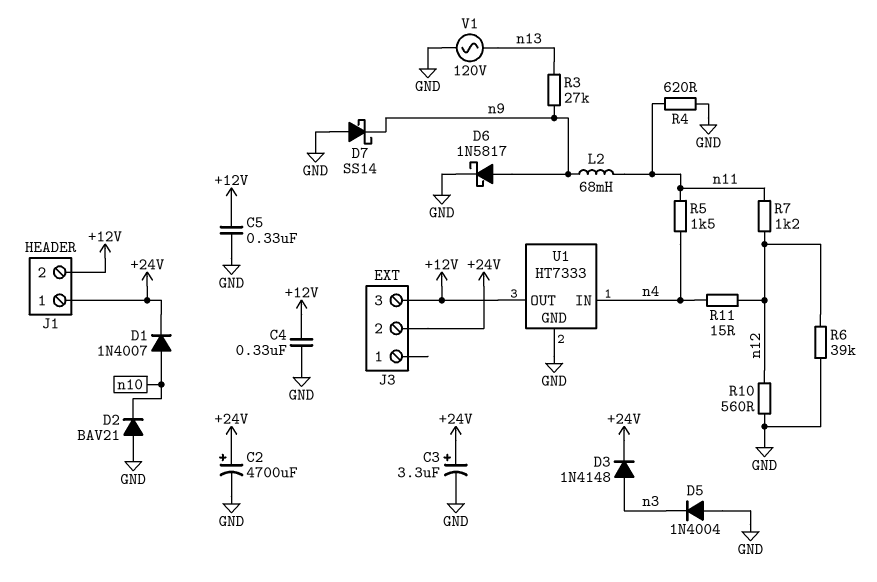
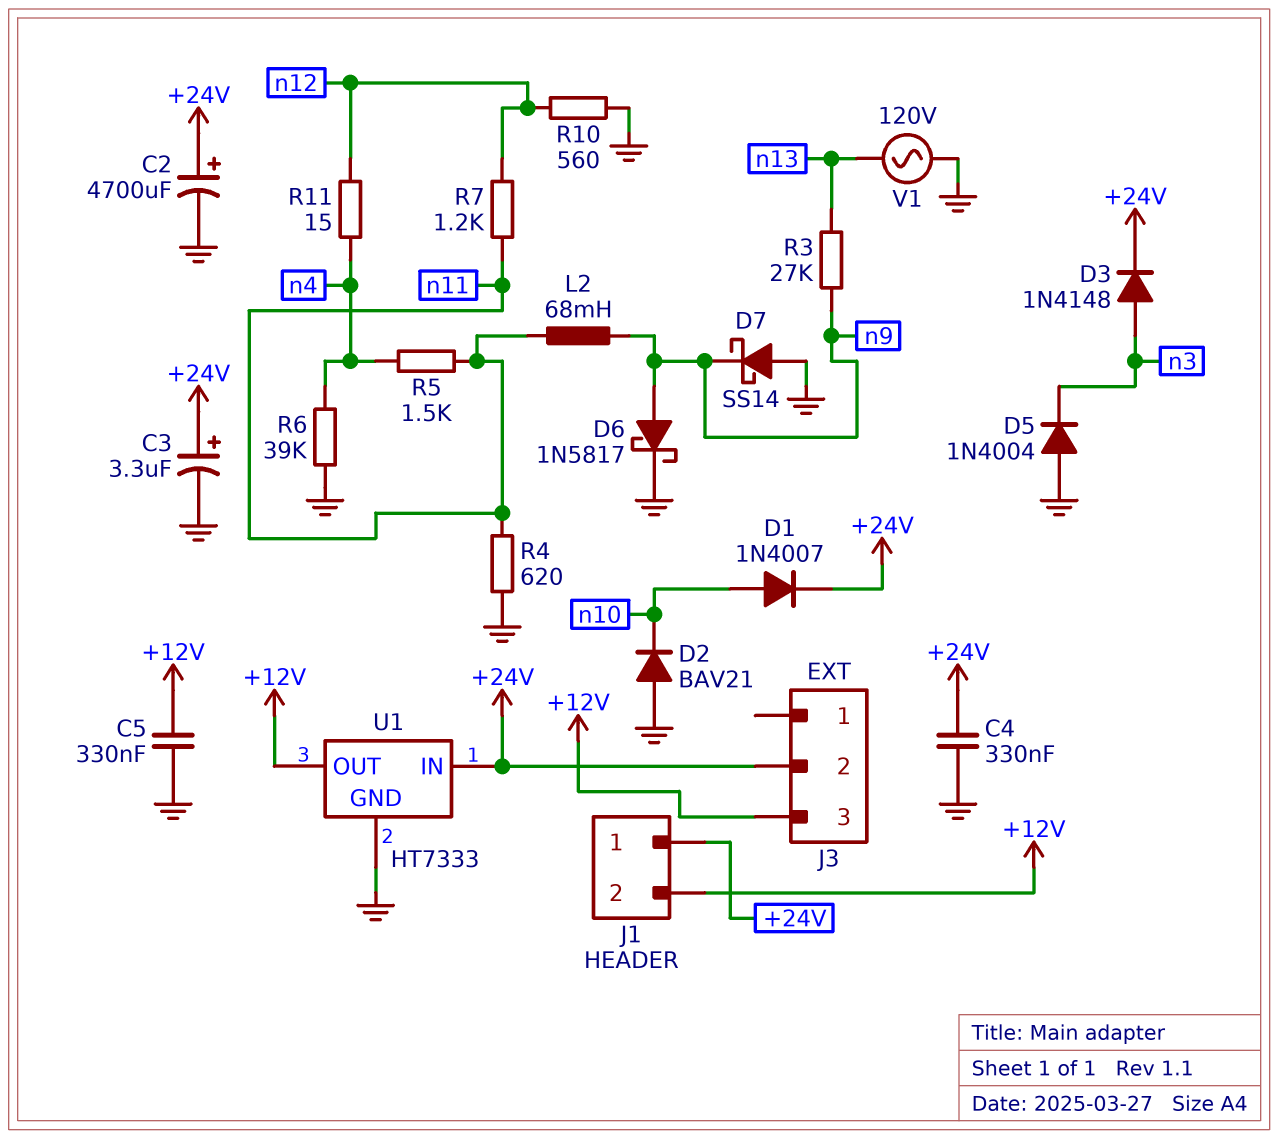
C4: 330nF (+12V, GND) -> 330nF (+24V, GND)
R6: 39k (GND, n12) -> 39k (GND, n4)
U1 pin IN: n4 -> +24V

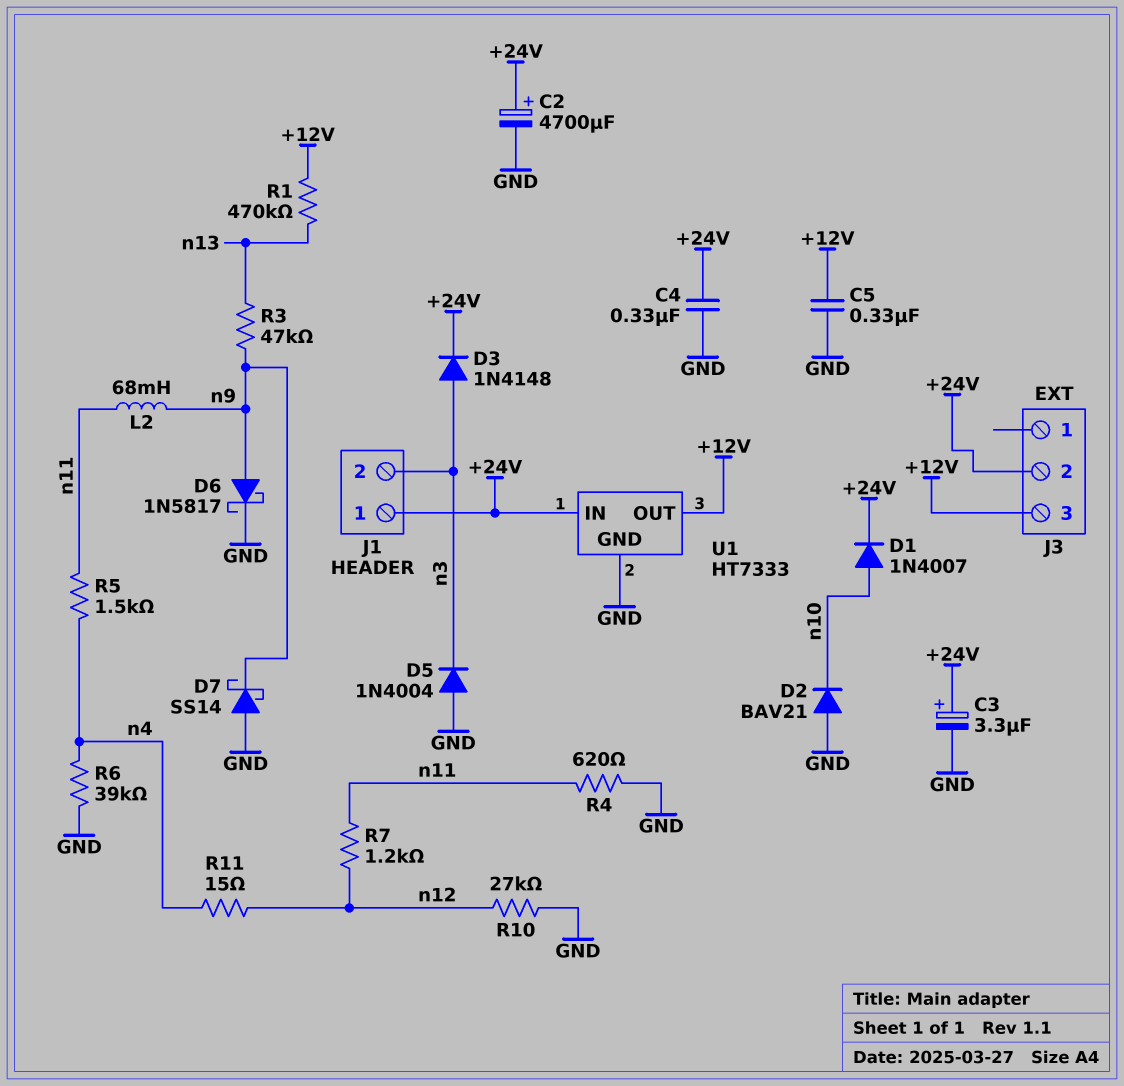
J1 pin 2: +12V -> n3
R1: none -> 470k (+12V, n13)
R3: 27k (n9, n13) -> 47k (n9, n13)
R10: 560 (GND, n12) -> 27k (GND, n12)
V1: AC 120V (GND, n13) -> none

